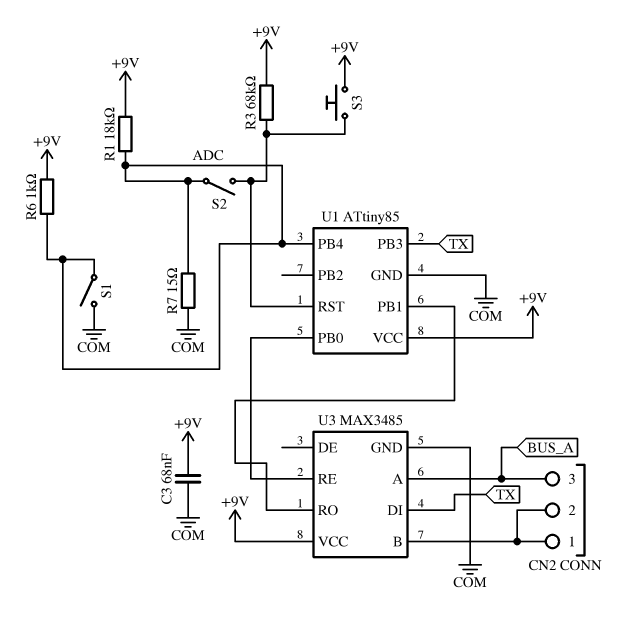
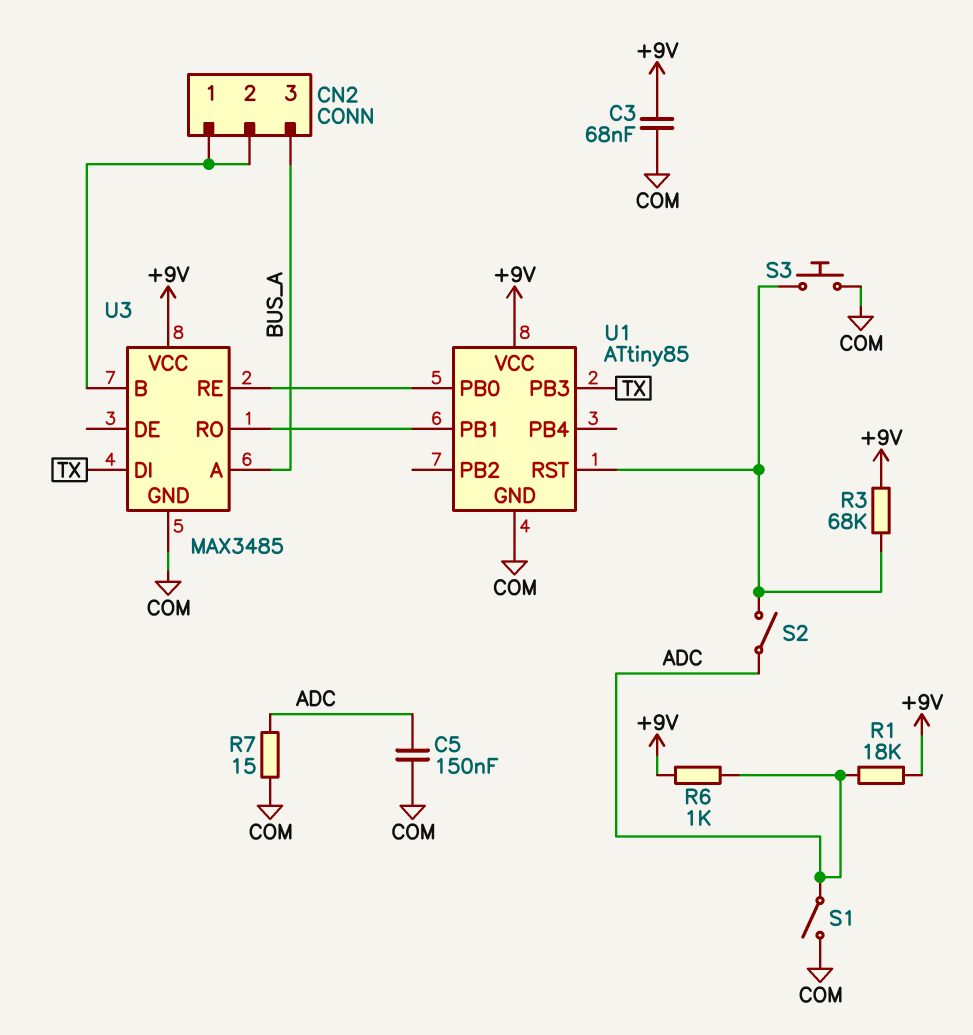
C5: none -> 150nF (ADC, COM)
S3: button (+9V, U1/RST) -> button (COM, U1/RST)
U1 pin PB4: ADC -> none

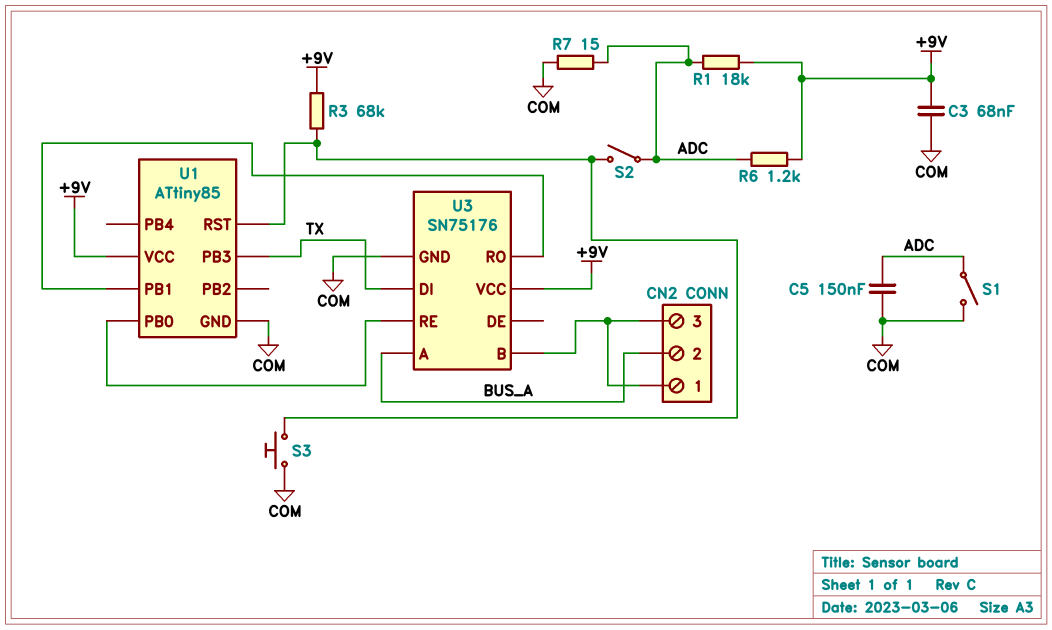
CN2 pin 2: CN2/1 -> BUS_A
CN2 pin 3: BUS_A -> CN2/1
R6: 1k (+9V, ADC) -> 1.2k (+9V, ADC)
U3: MAX3485 -> SN75176

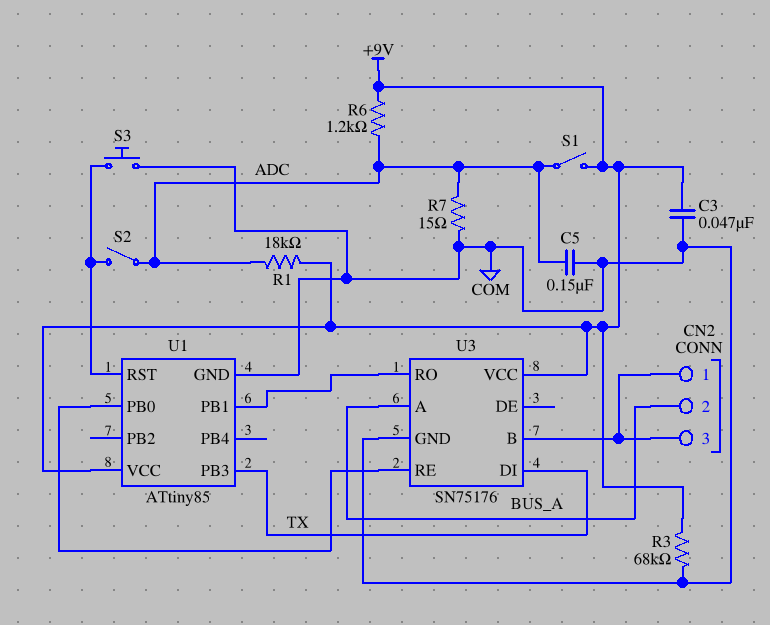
C3: 68nF (+9V, COM) -> 47nF (+9V, COM)
R3: 68k (+9V, U1/RST) -> 68k (+9V, COM)
S1: switch (ADC, COM) -> switch (+9V, ADC)

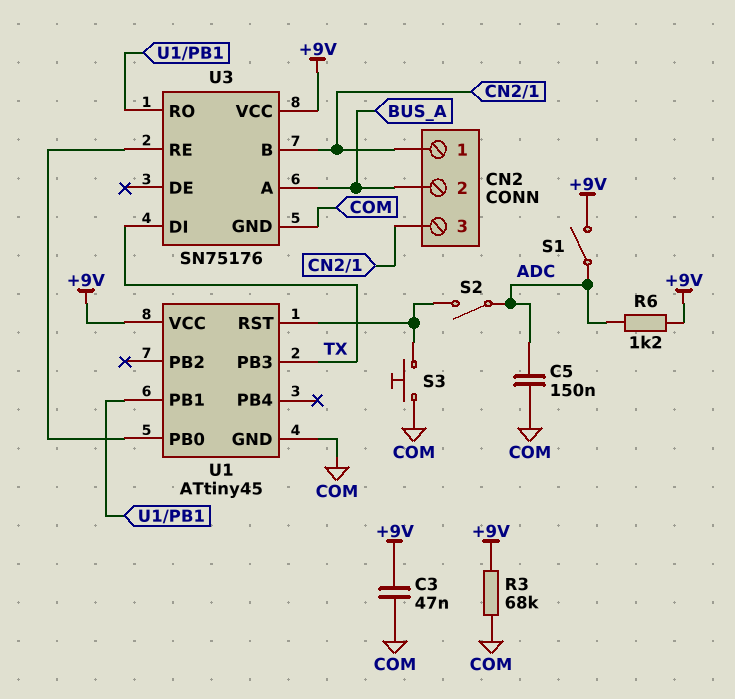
R1: 18k (+9V, ADC) -> none
R7: 15 (ADC, COM) -> none
U1: ATtiny85 -> ATtiny45

